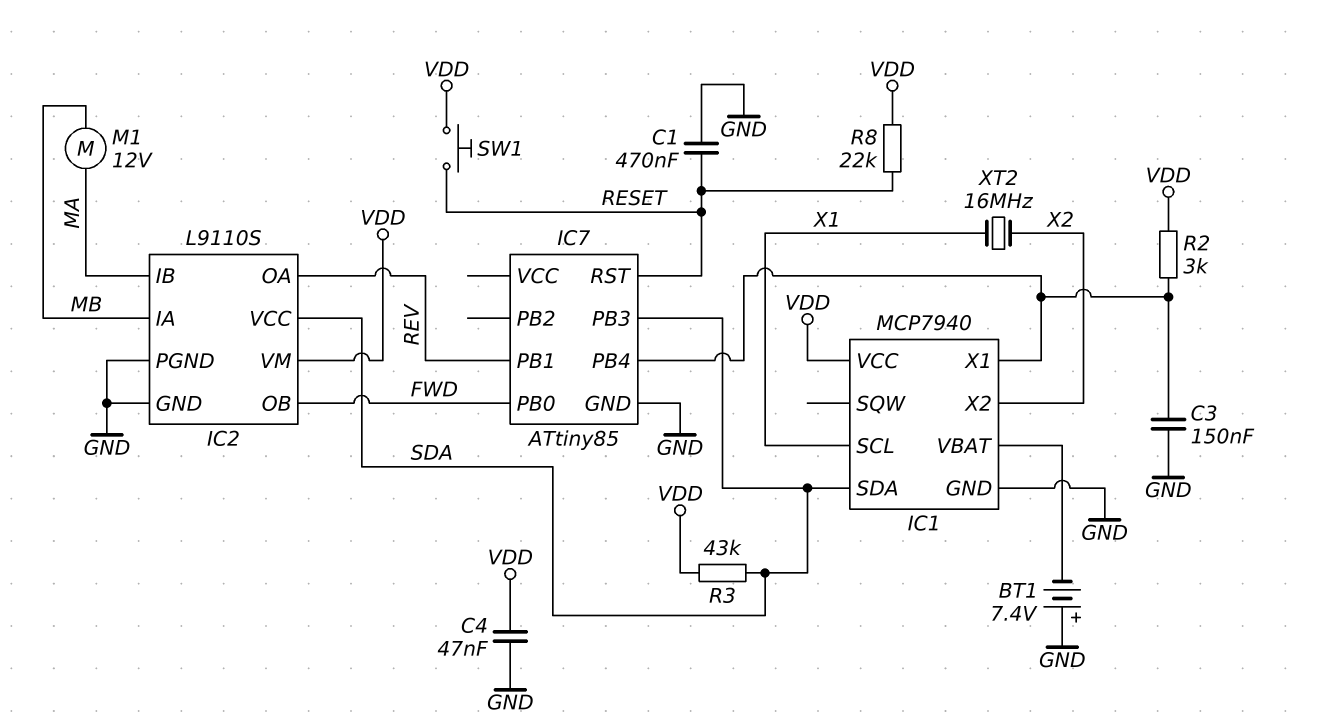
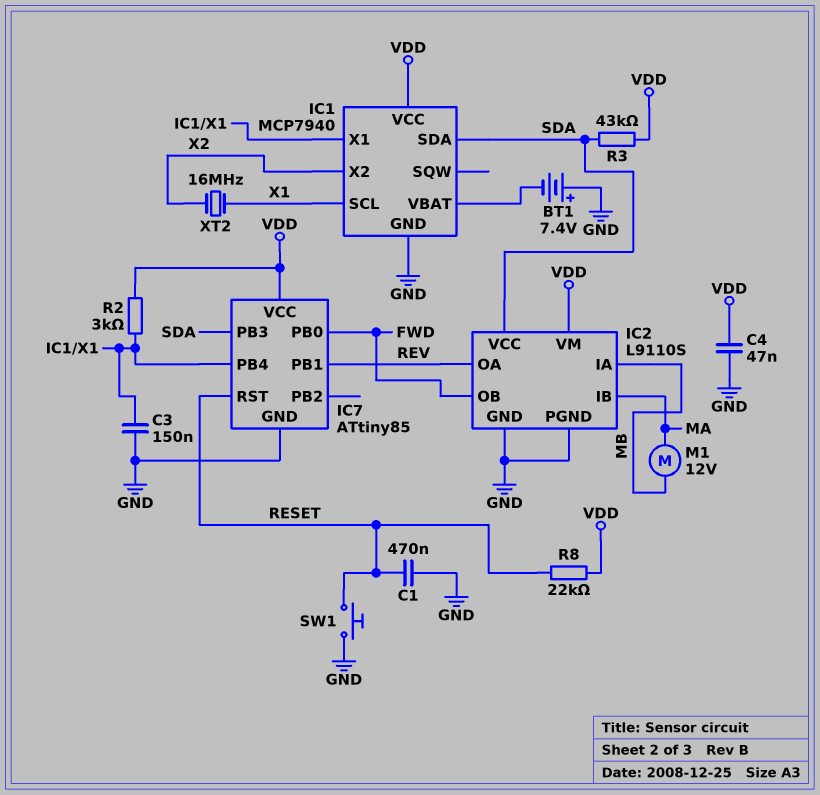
IC7 pin VCC: none -> VDD
SW1: button (RESET, VDD) -> button (GND, RESET)

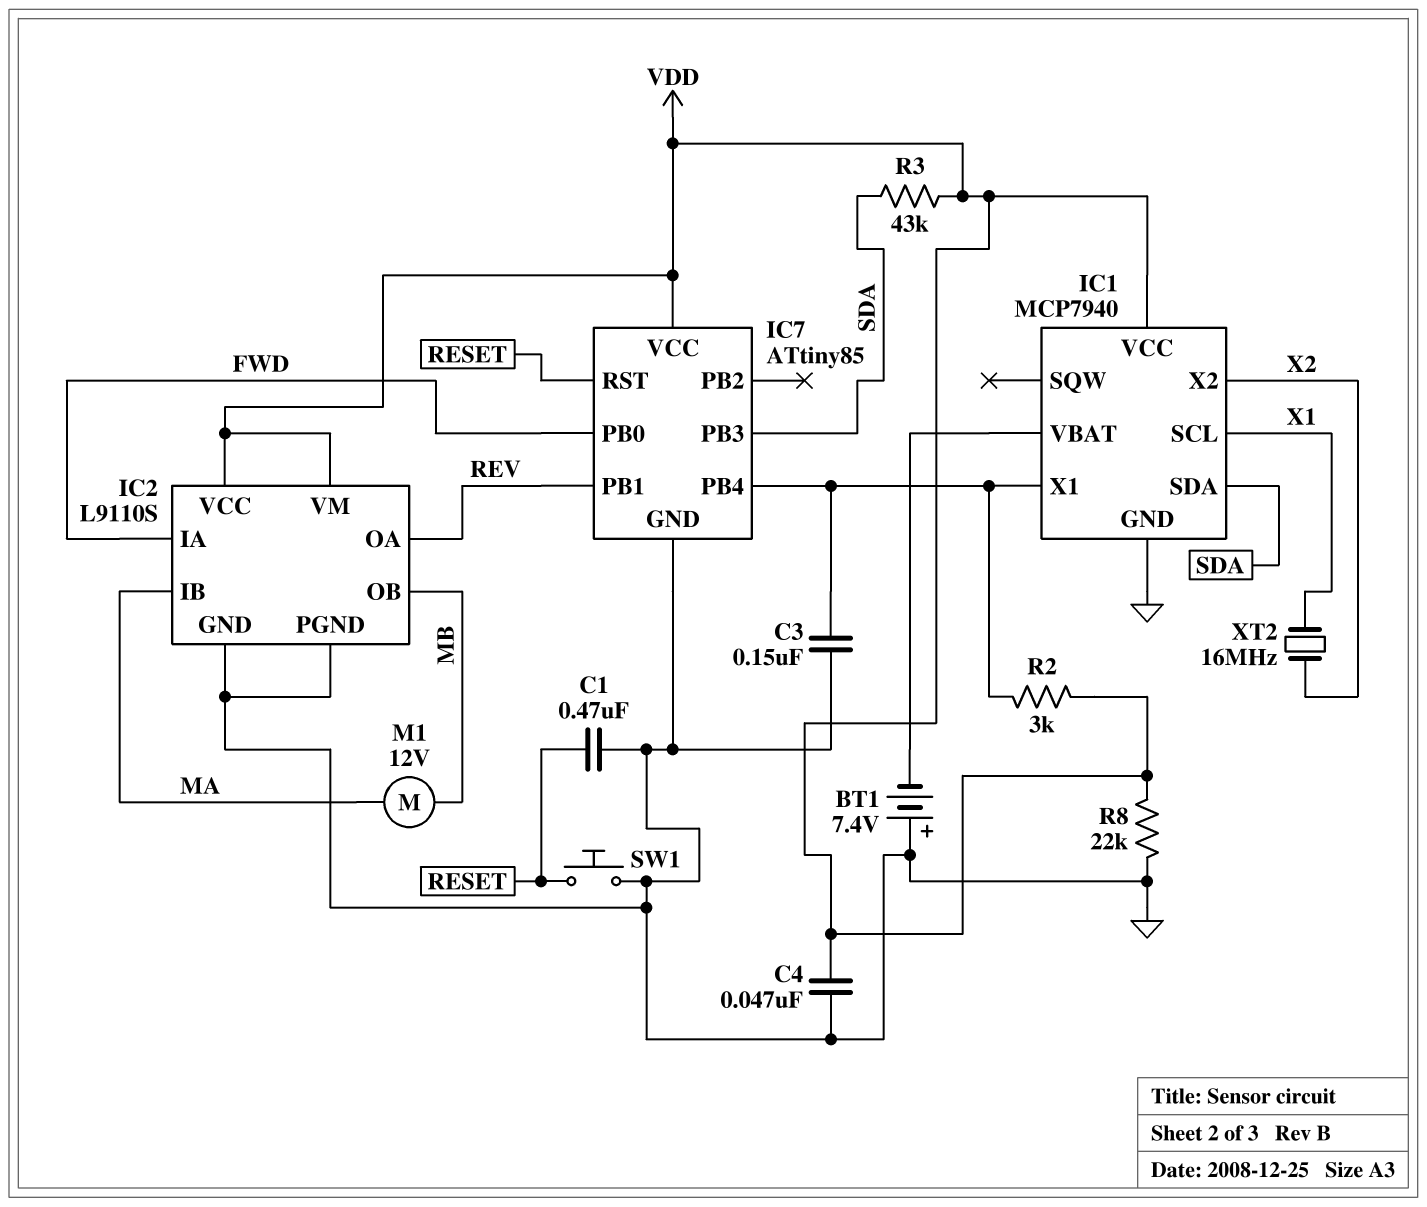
IC2 pin IA: MB -> FWD
IC2 pin OB: FWD -> MB
IC2 pin VCC: SDA -> VDD
R8: 22k (RESET, VDD) -> 22k (GND, VDD)

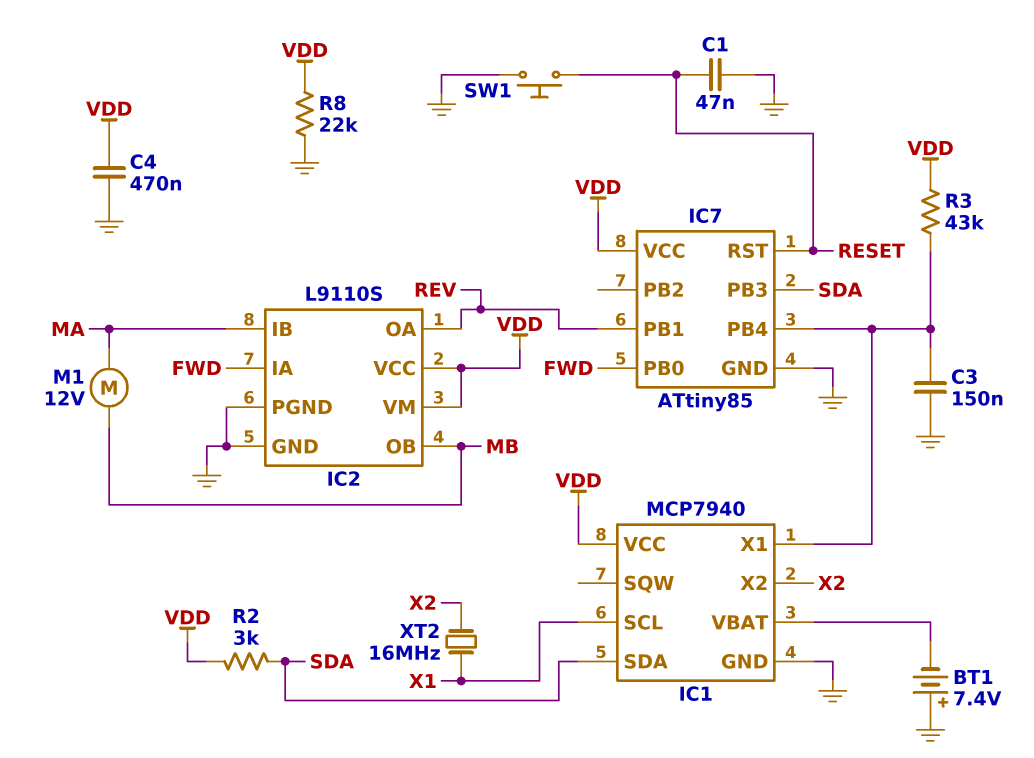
C1: 470nF (GND, RESET) -> 47nF (GND, RESET)
C4: 47nF (GND, VDD) -> 470nF (GND, VDD)
R2: 3k (IC1/X1, VDD) -> 3k (SDA, VDD)
R3: 43k (SDA, VDD) -> 43k (IC1/X1, VDD)

